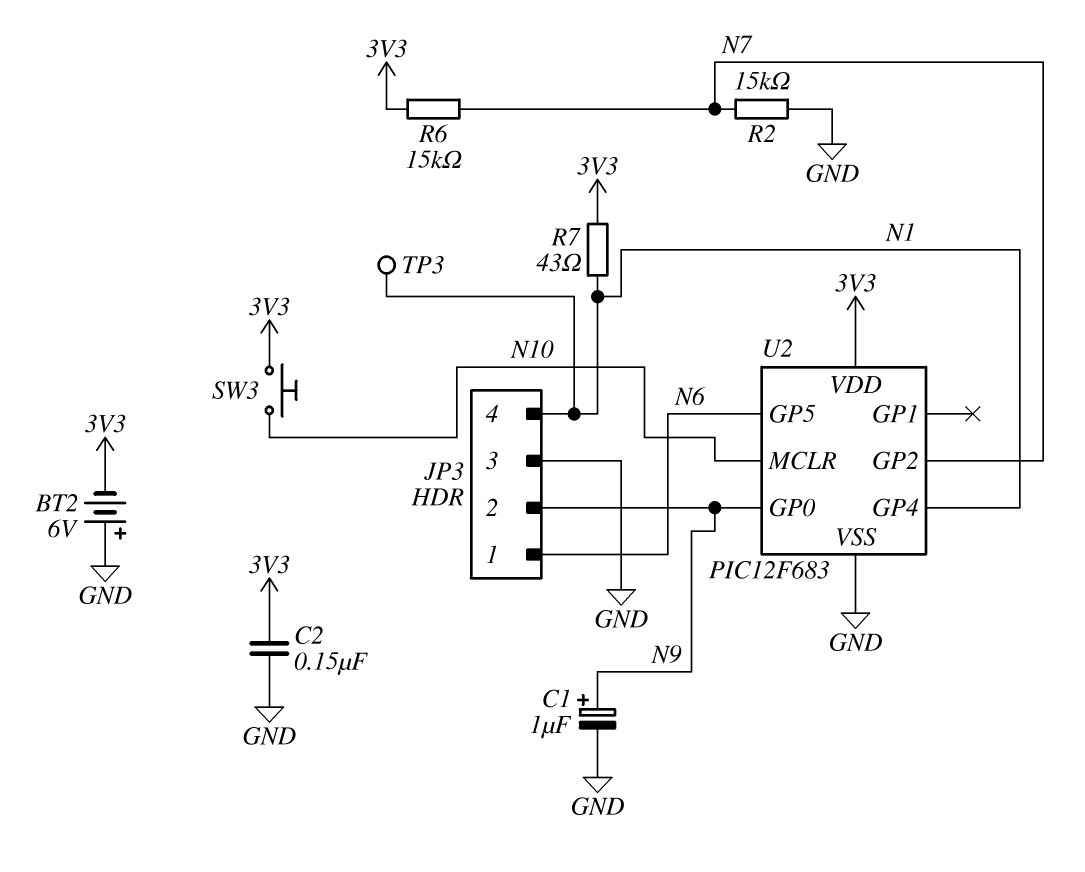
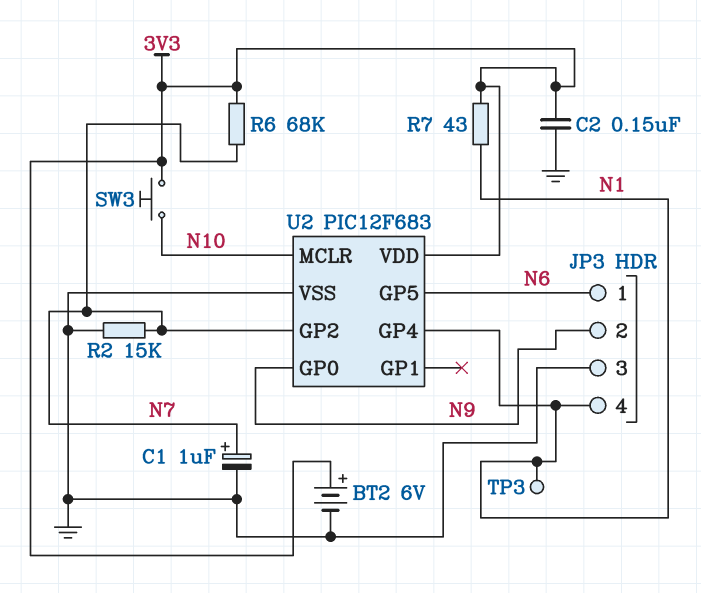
BT2: 6V (plus GND, minus 3V3) -> 6V (plus 3V3, minus GND)
C1: 1uF (plus N9, minus GND) -> 1uF (plus N7, minus GND)
R6: 15k (3V3, N7) -> 68k (3V3, N7)

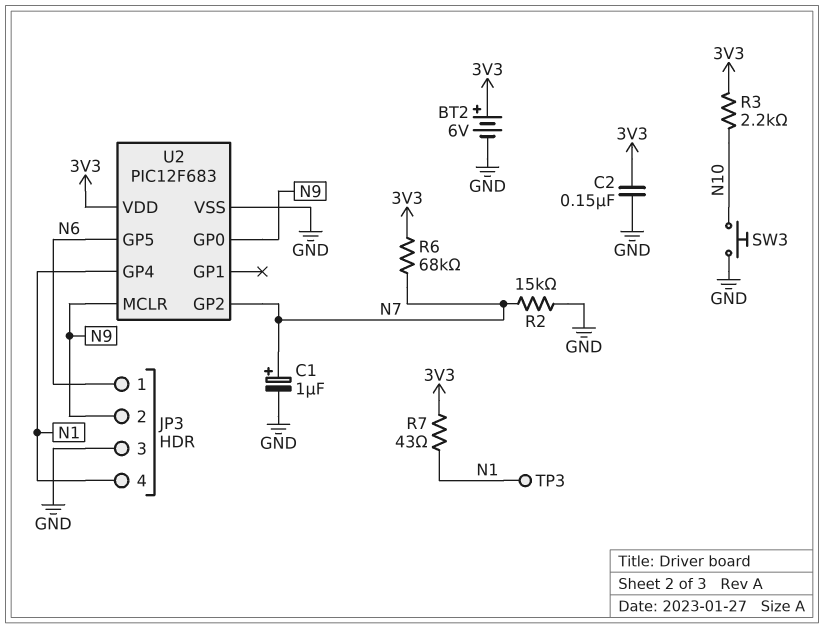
R3: none -> 2.2k (3V3, N10)
SW3: button (3V3, N10) -> button (GND, N10)
U2 pin MCLR: N10 -> N9

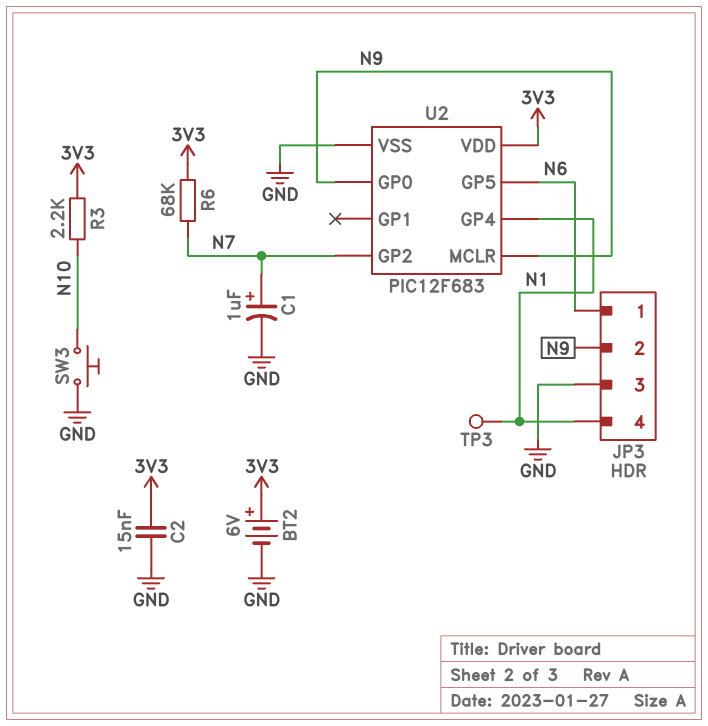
C2: 150nF (3V3, GND) -> 15nF (3V3, GND)
R2: 15k (GND, N7) -> none
R7: 43 (3V3, N1) -> none

